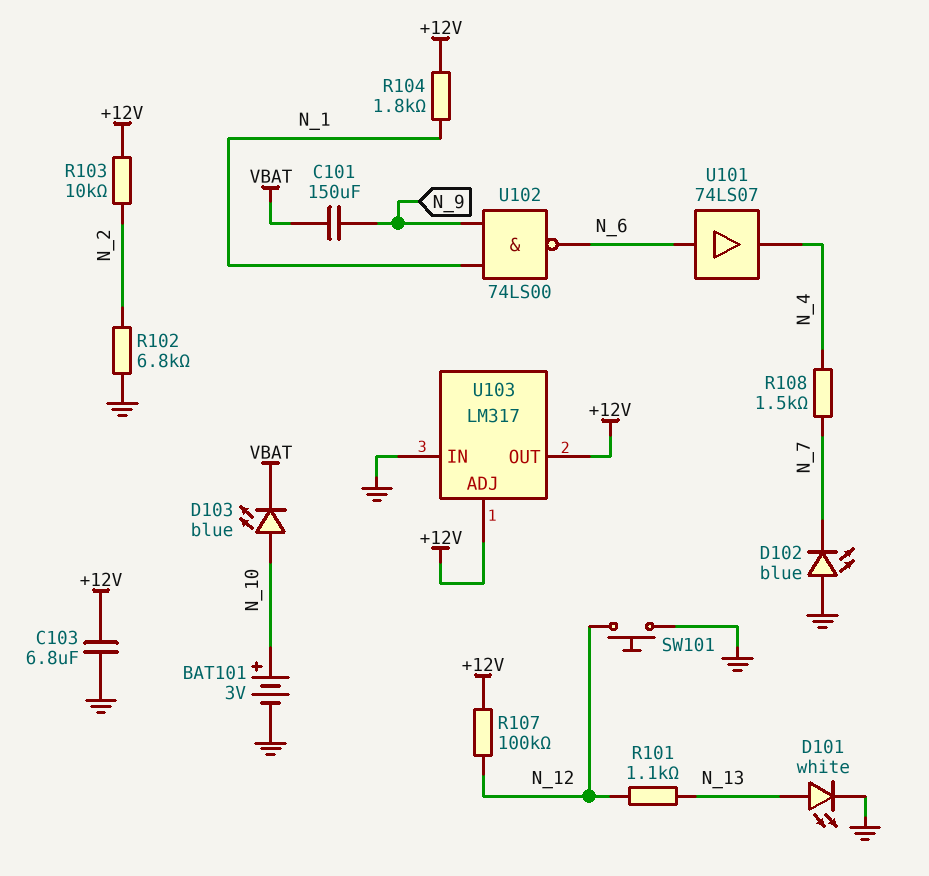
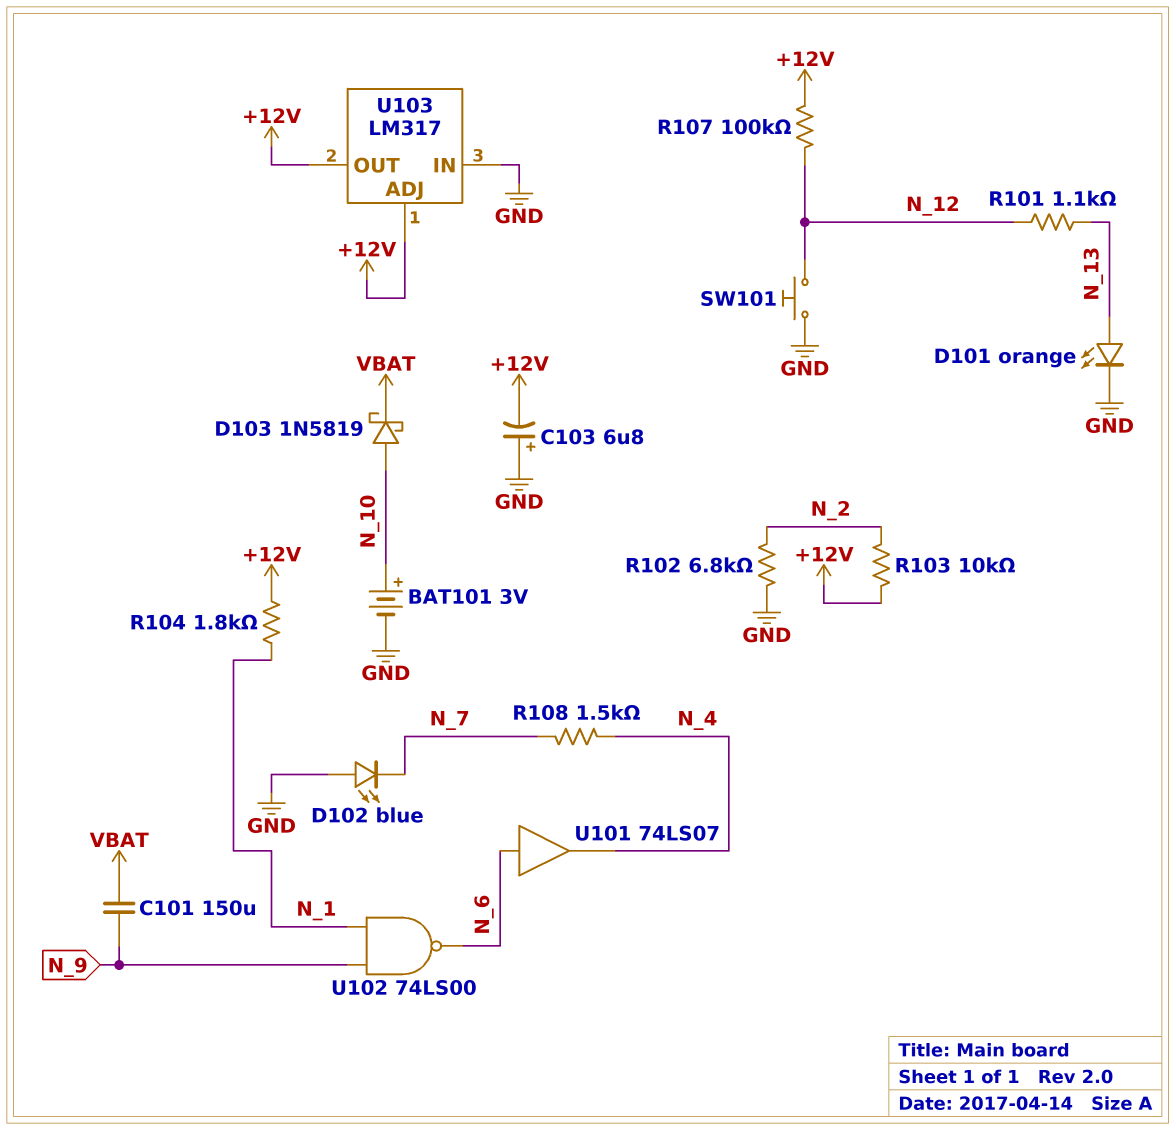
C103: 6.8uF (+12V, GND) -> 6.8uF (plus GND, minus +12V)
D101: LED white (A N_13, K GND) -> LED orange (A N_13, K GND)
D103: LED blue (A N_10, K VBAT) -> schottky 1N5819 (A N_10, K VBAT)

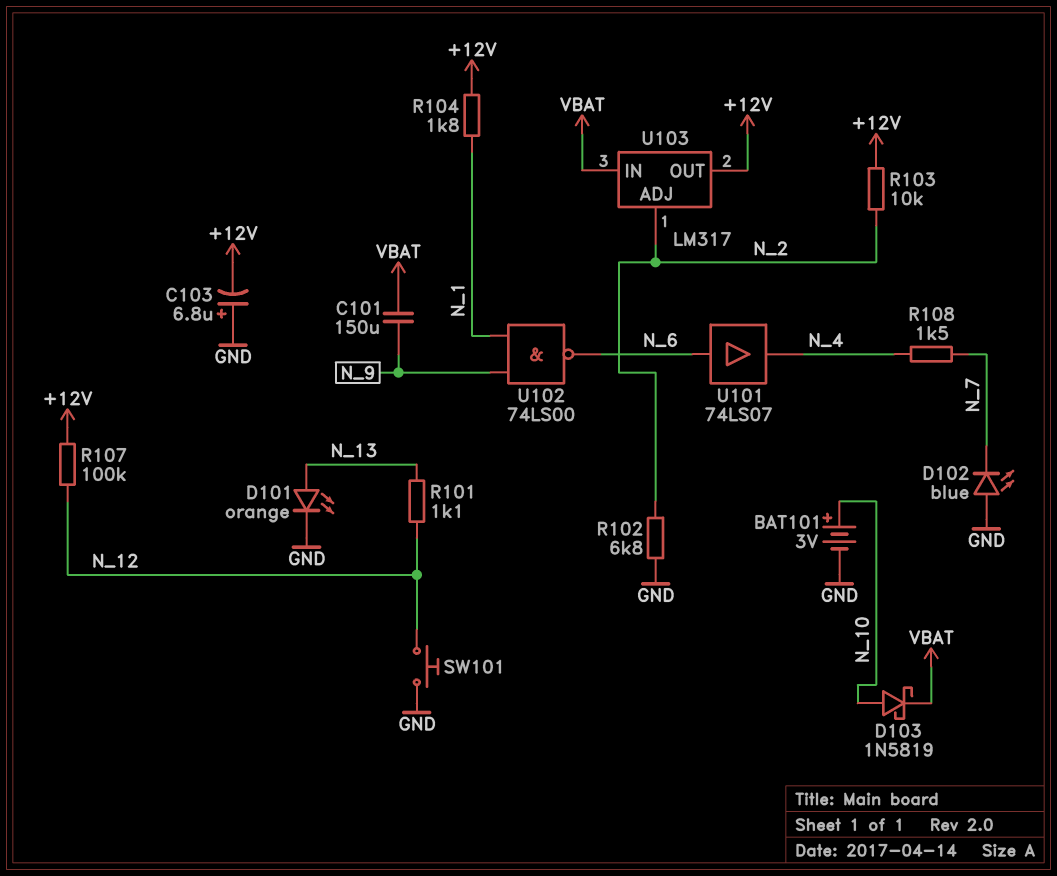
U103 pin ADJ: +12V -> N_2
U103 pin IN: GND -> VBAT

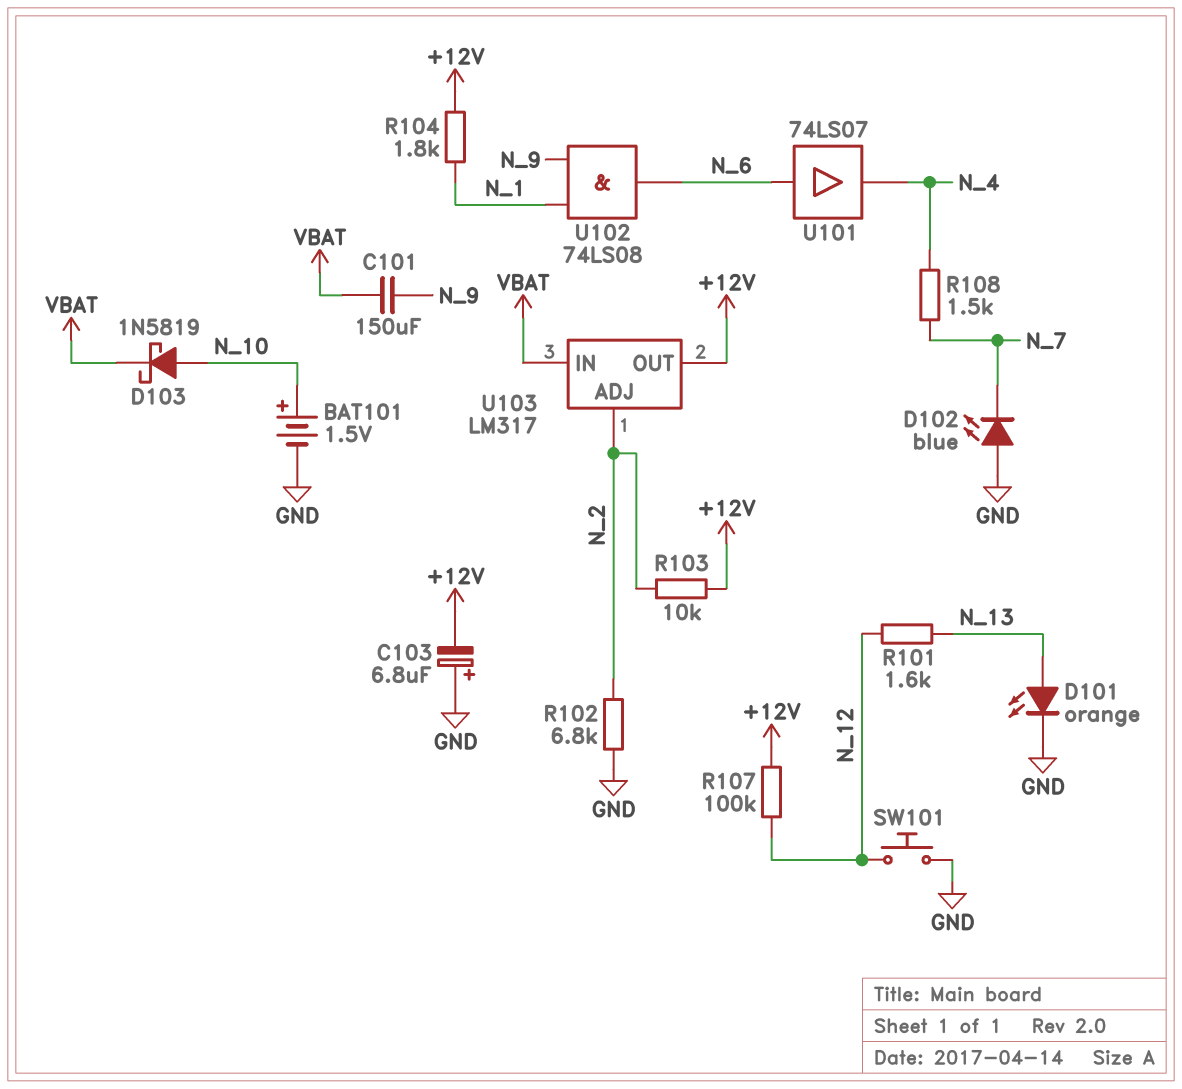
BAT101: 3V (plus N_10, minus GND) -> 1.5V (plus N_10, minus GND)
R101: 1.1k (N_12, N_13) -> 1.6k (N_12, N_13)
U102: NAND 74LS00 (in N_1, in N_9, out N_6) -> AND 74LS08 (in N_1, in N_9, out N_6)

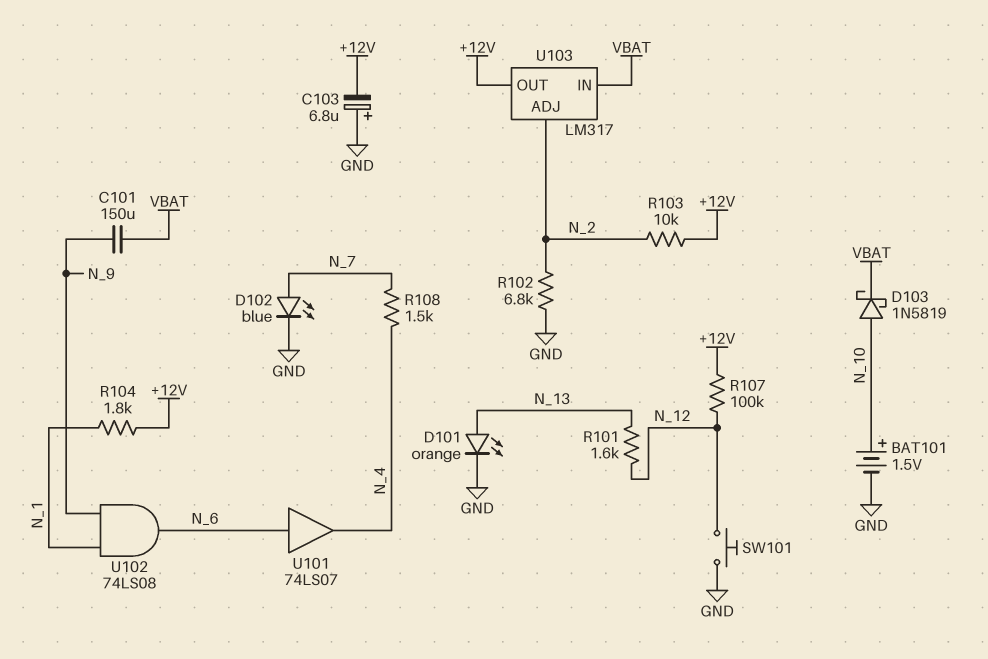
D102: LED blue (A GND, K N_7) -> LED blue (A N_7, K GND)

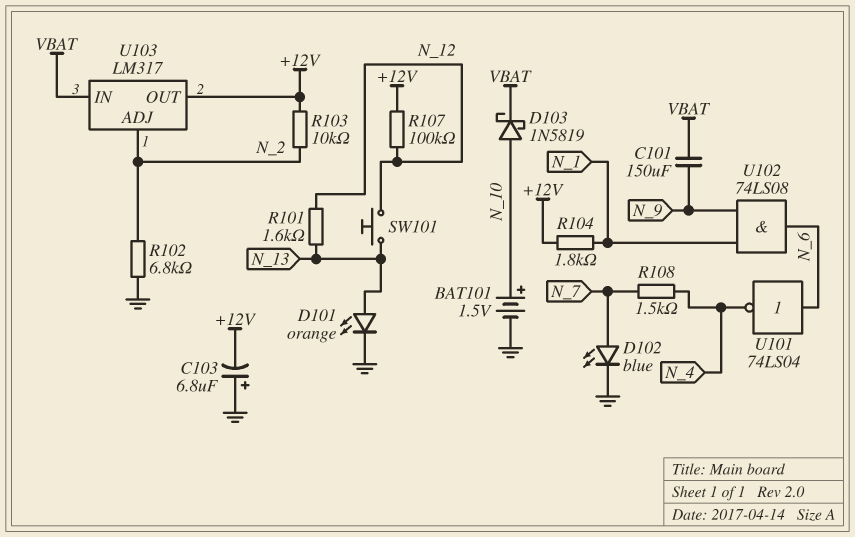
SW101: button (GND, N_12) -> button (N_12, N_13)
U101: buffer 74LS07 (in N_6, out N_4) -> NOT 74LS04 (in N_6, out N_4)

